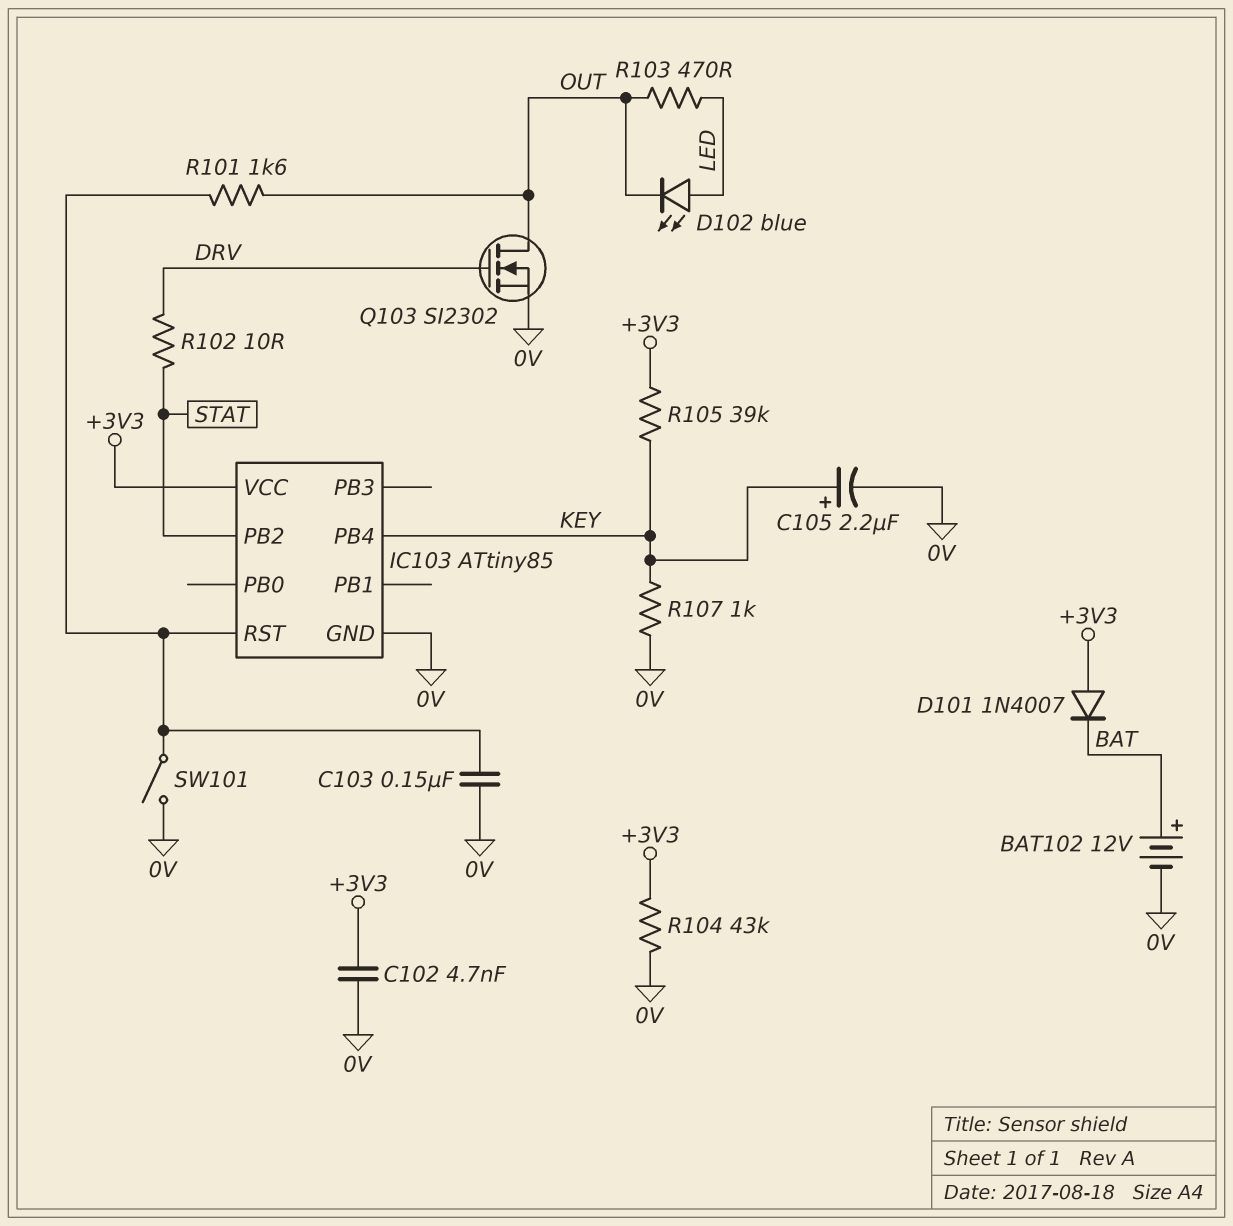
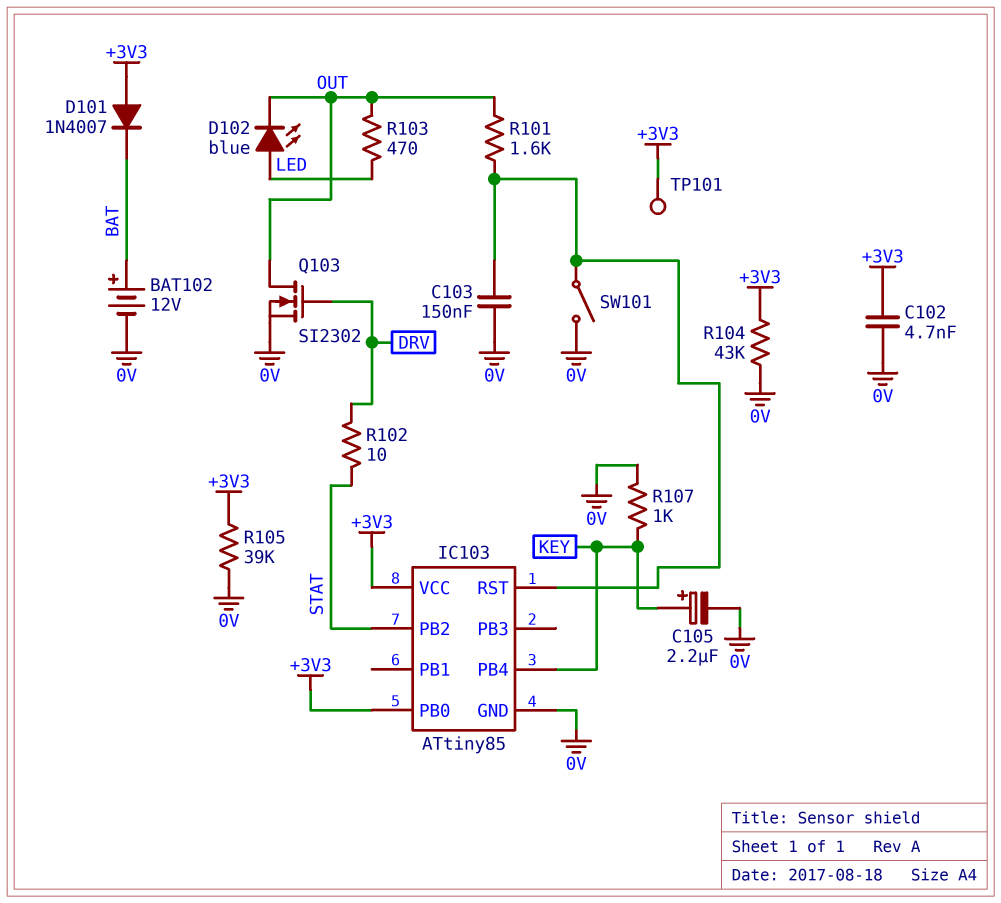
IC103 pin PB0: none -> +3V3
R105: 39k (+3V3, KEY) -> 39k (+3V3, 0V)
TP101: none -> test point (+3V3)

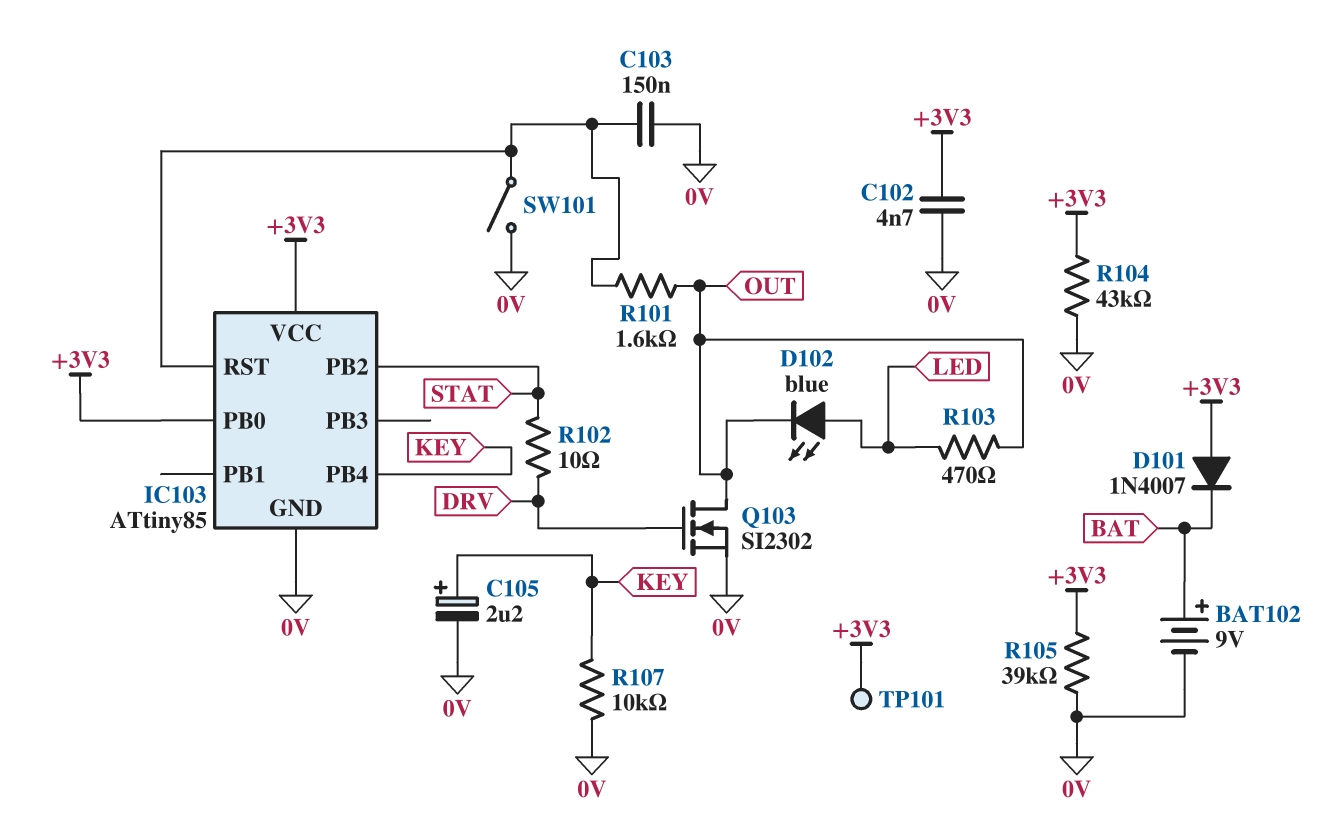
BAT102: 12V (plus BAT, minus 0V) -> 9V (plus BAT, minus 0V)
R107: 1k (0V, KEY) -> 10k (0V, KEY)

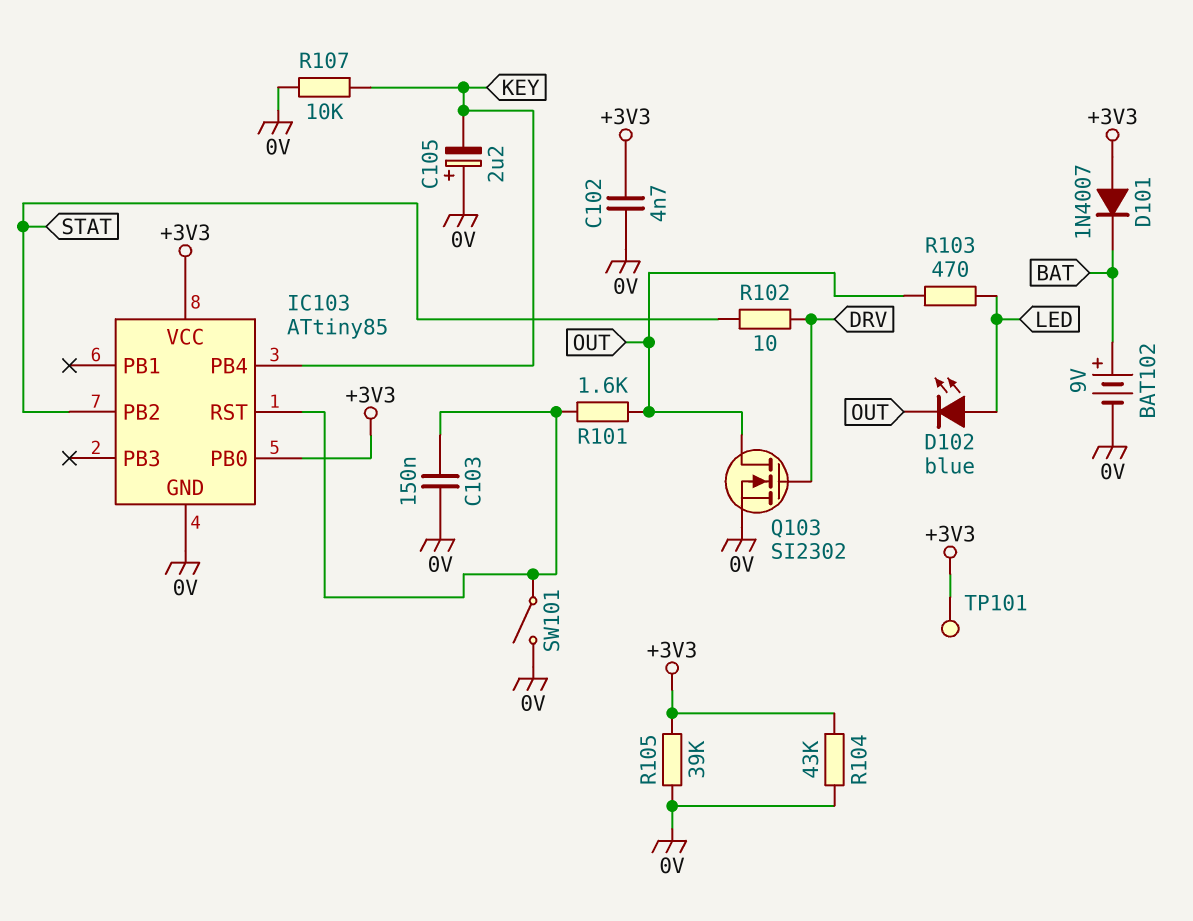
C105: 2.2uF (plus KEY, minus 0V) -> 2.2uF (plus 0V, minus KEY)

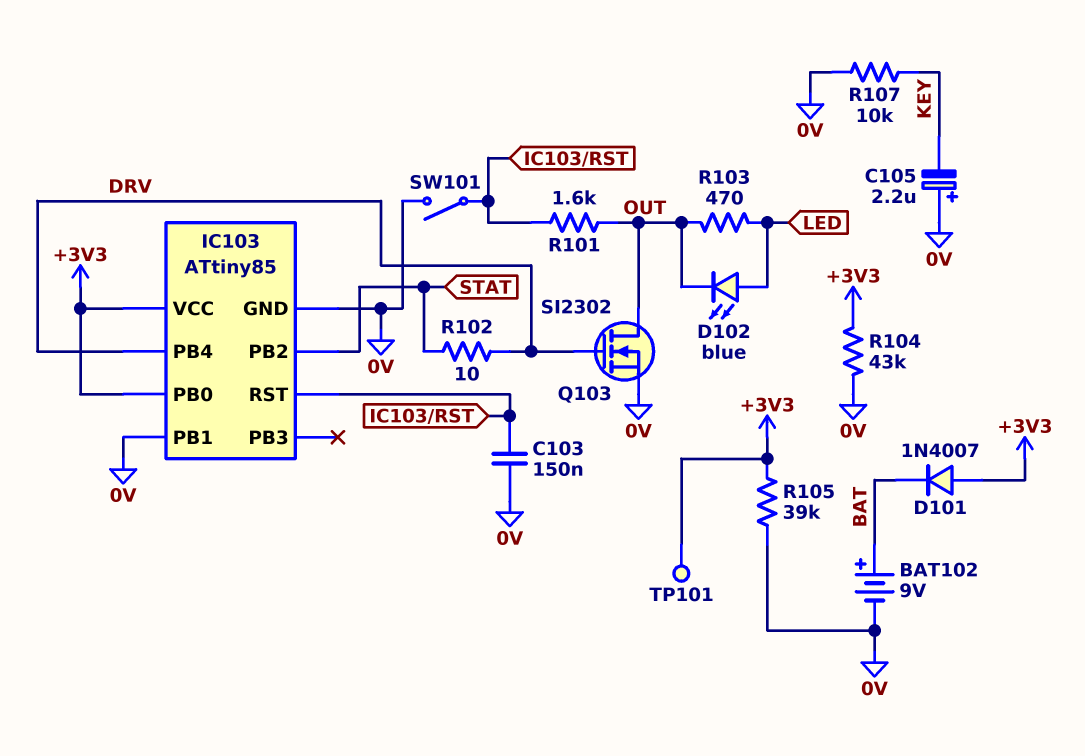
C102: 4.7nF (+3V3, 0V) -> none
IC103 pin PB1: none -> 0V
IC103 pin PB4: KEY -> DRV

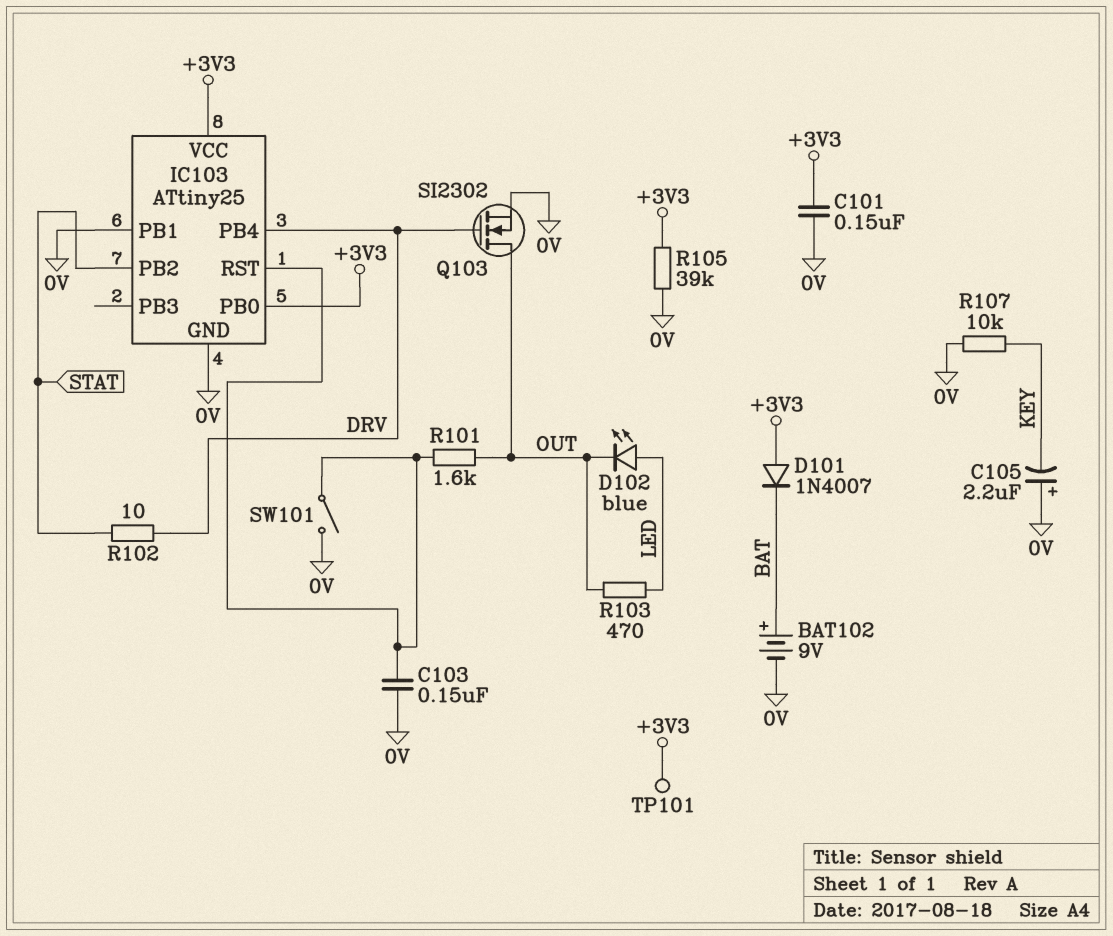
C101: none -> 150nF (+3V3, 0V)
IC103: ATtiny85 -> ATtiny25
R104: 43k (+3V3, 0V) -> none

